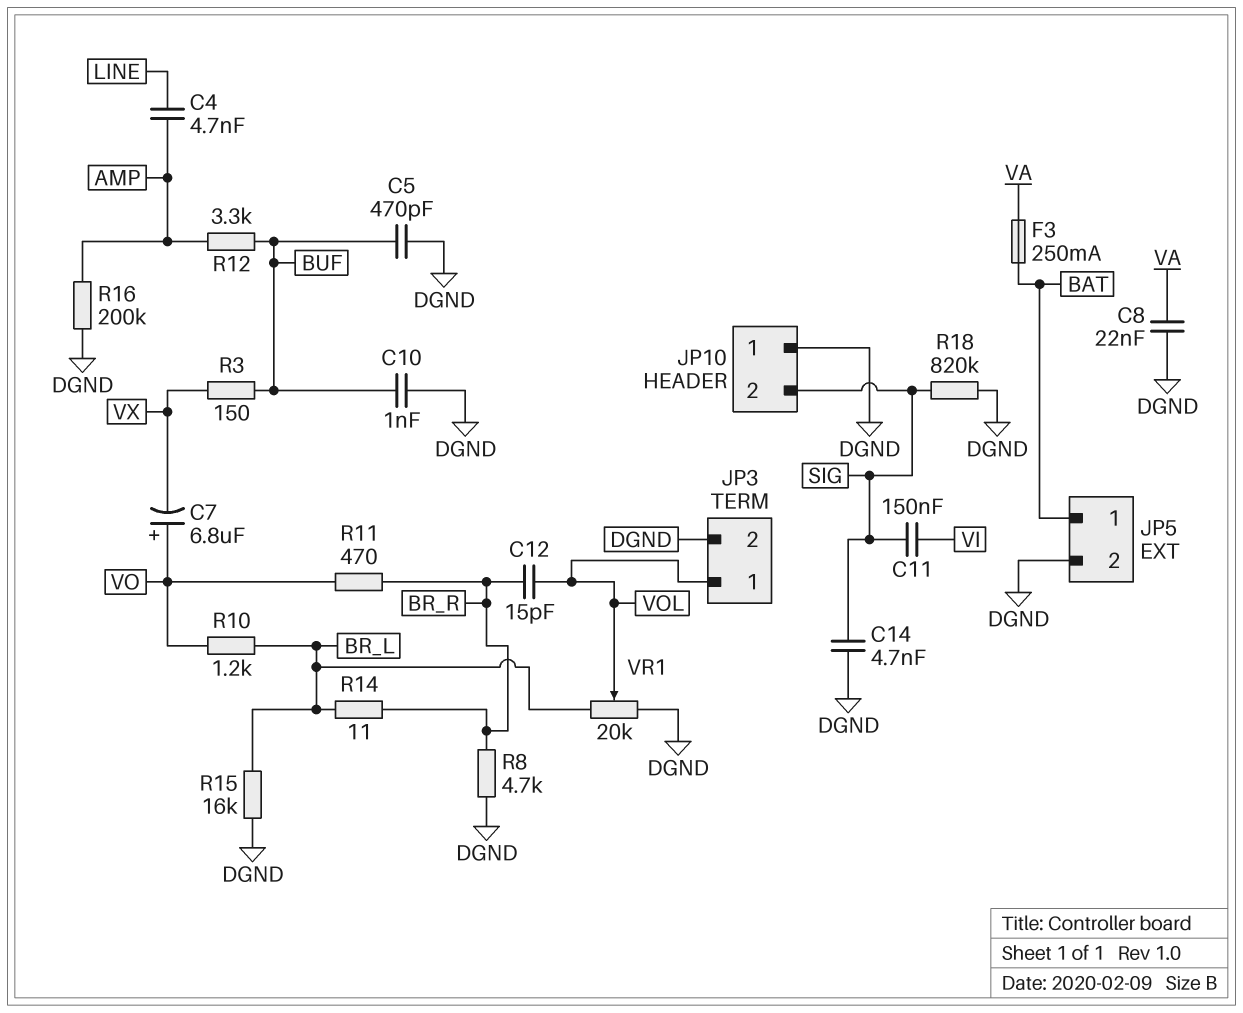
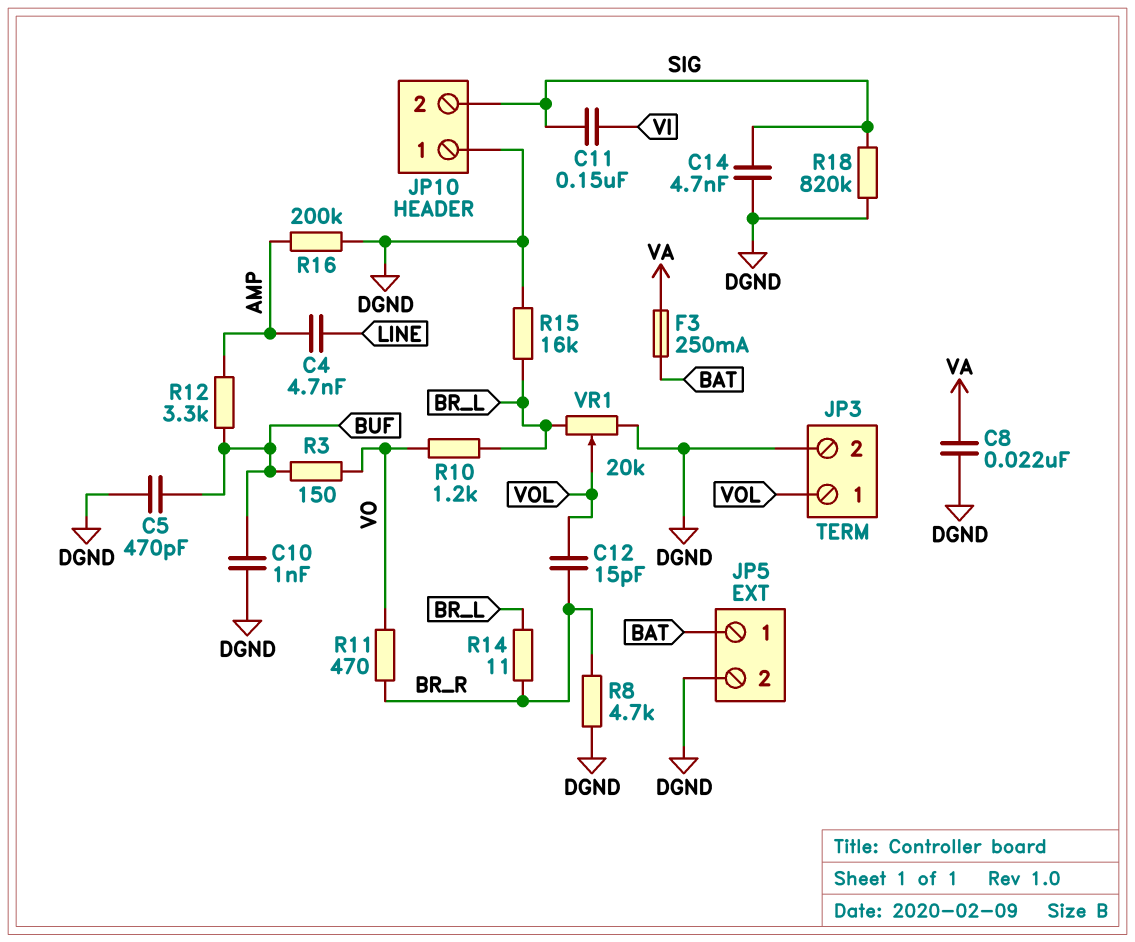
C7: 6.8uF (plus VO, minus VX) -> none
R3: 150 (BUF, VX) -> 150 (BUF, VO)

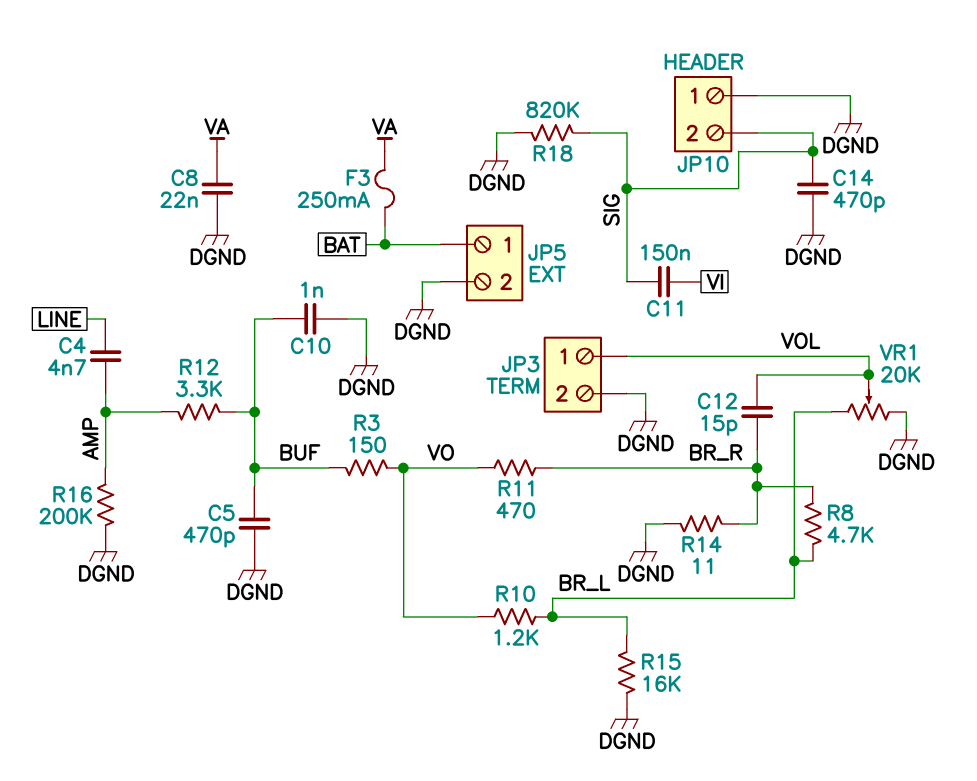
C14: 4.7nF (DGND, SIG) -> 470pF (DGND, SIG)
R8: 4.7k (BR_R, DGND) -> 4.7k (BR_L, BR_R)
R14: 11 (BR_L, BR_R) -> 11 (BR_R, DGND)

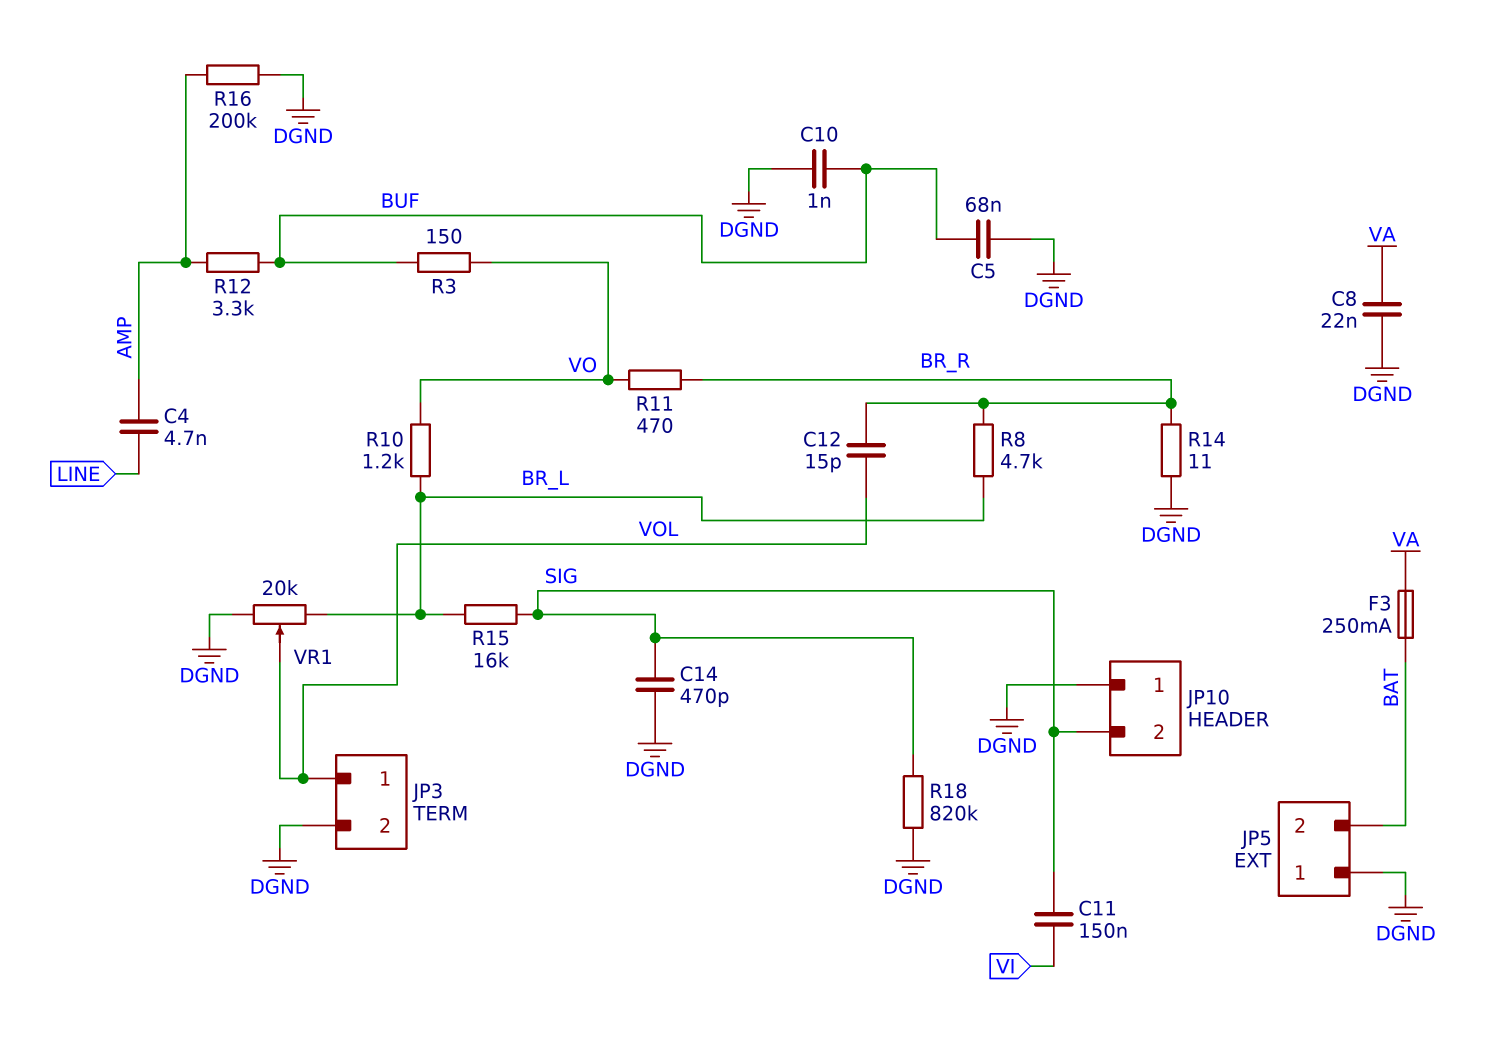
C5: 470pF (BUF, DGND) -> 68nF (BUF, DGND)
JP5 pin 1: BAT -> DGND
JP5 pin 2: DGND -> BAT
R15: 16k (BR_L, DGND) -> 16k (BR_L, SIG)

